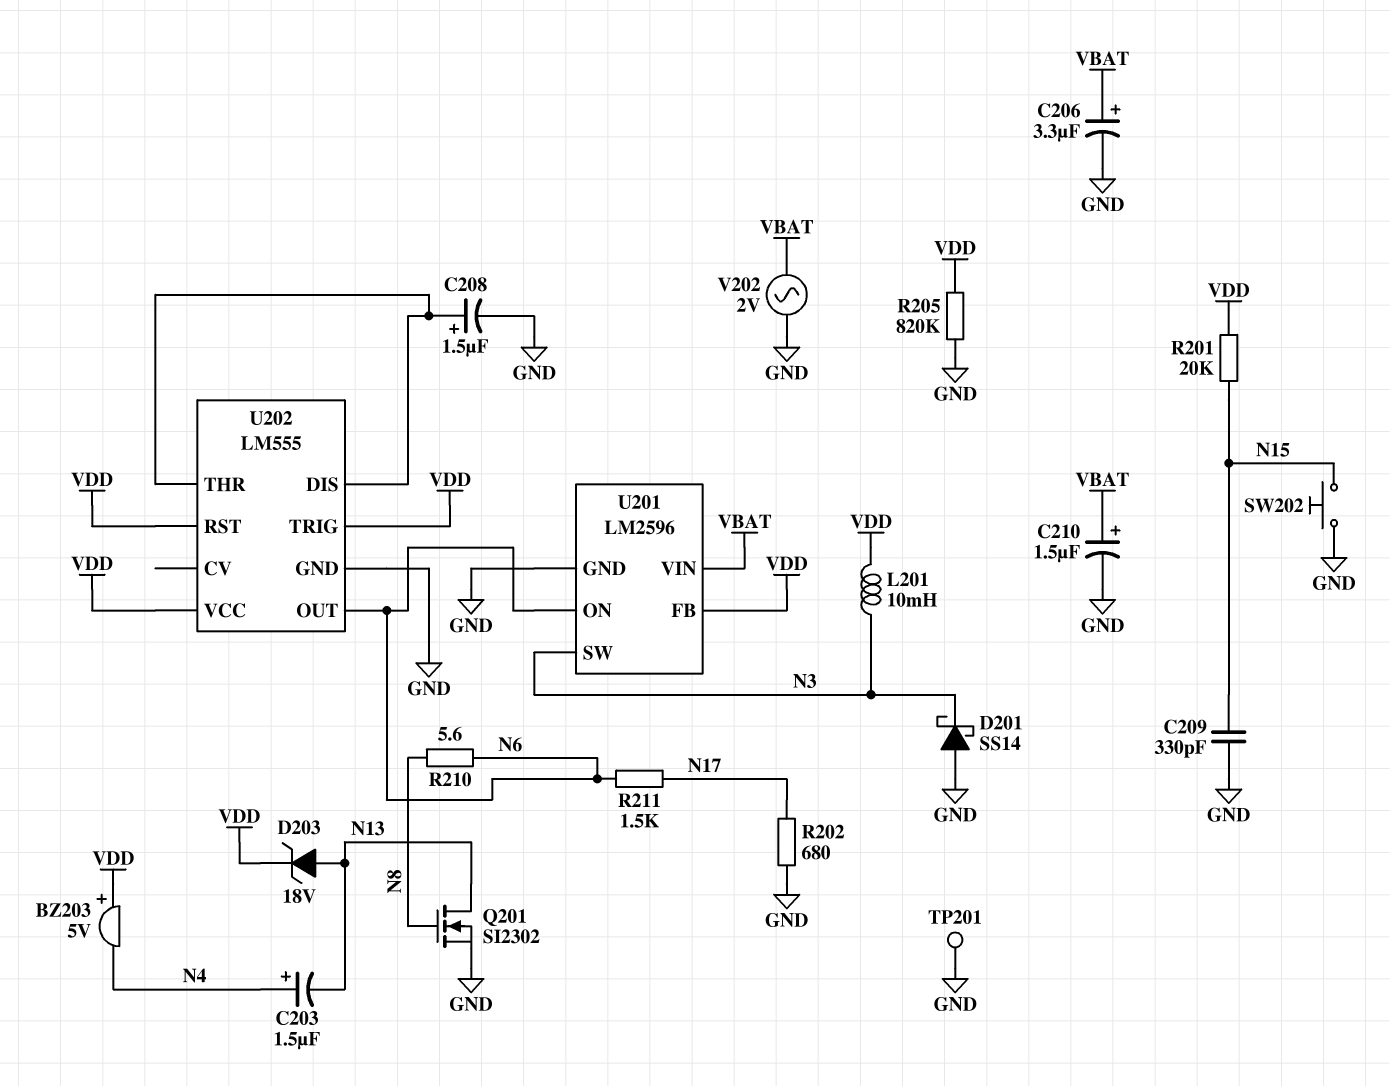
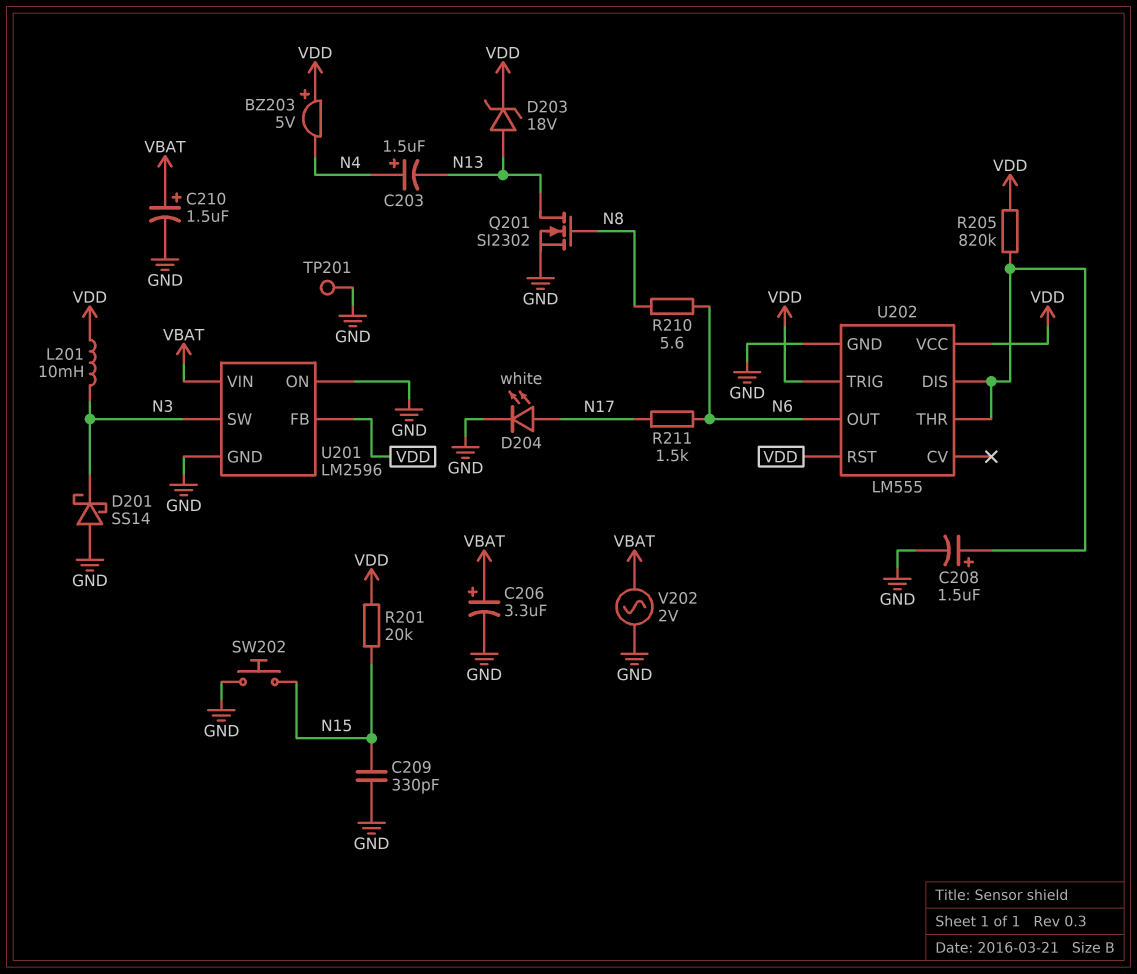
D204: none -> LED white (A N17, K GND)
R202: 680 (GND, N17) -> none
R205: 820k (GND, VDD) -> 820k (U202/DIS, VDD)
U201 pin ON: N6 -> GND

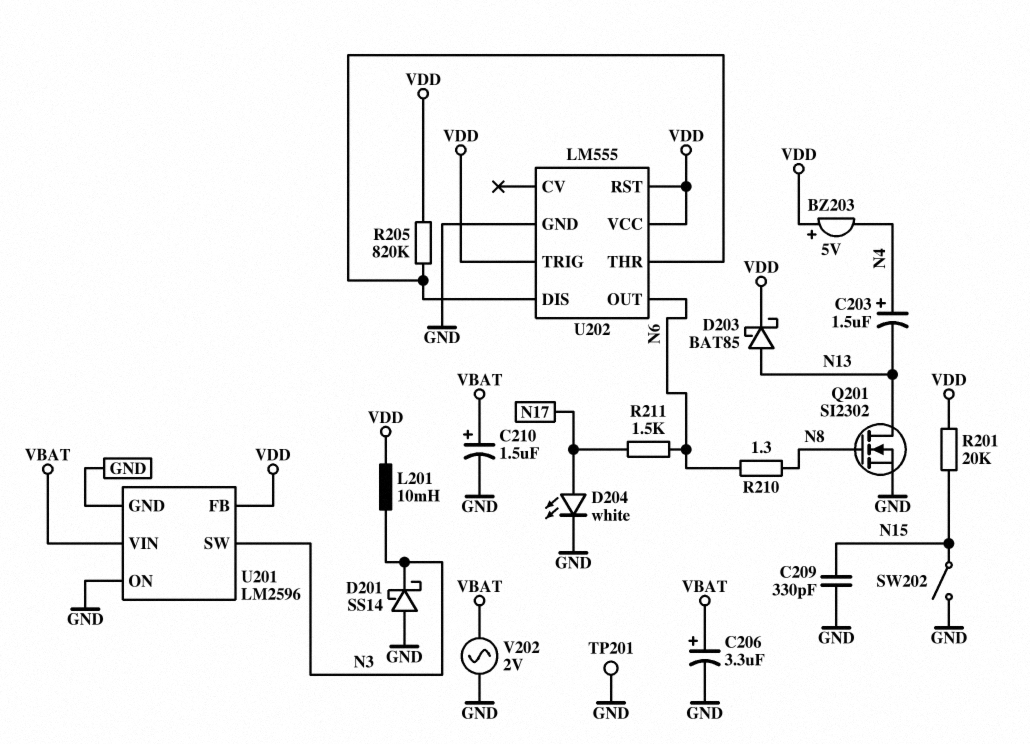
C208: 1.5uF (plus U202/DIS, minus GND) -> none
D203: zener 18V (A N13, K VDD) -> schottky BAT85 (A N13, K VDD)
R210: 5.6 (N6, N8) -> 1.3 (N6, N8)
SW202: button (GND, N15) -> switch (GND, N15)

